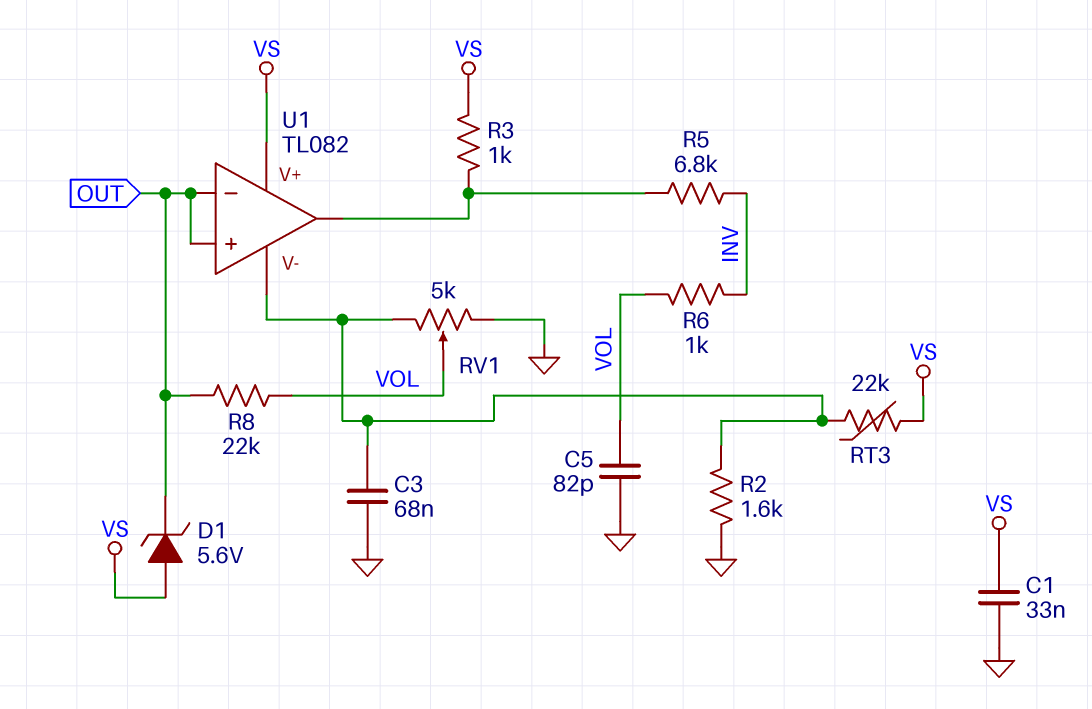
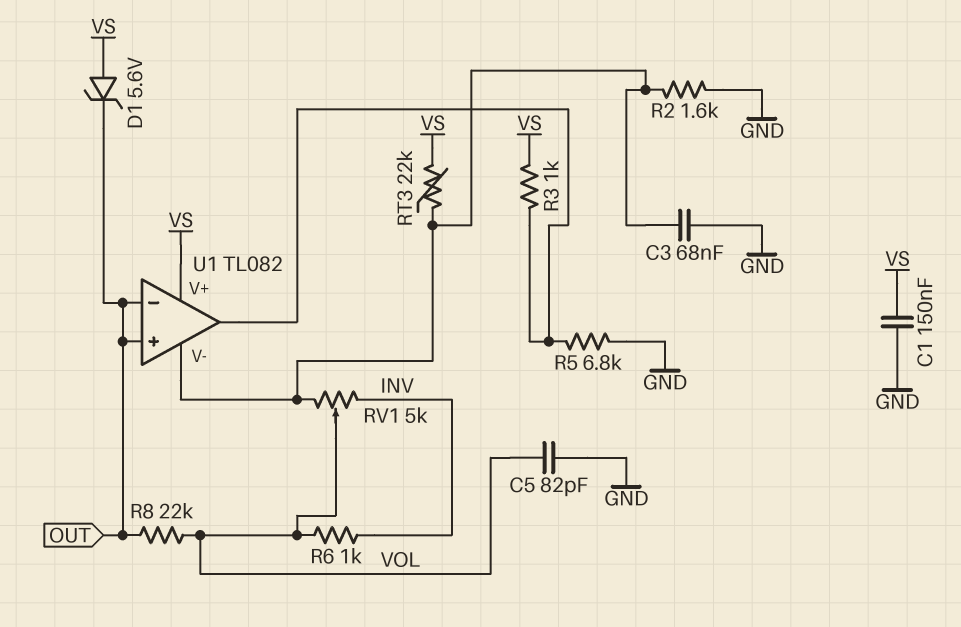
C1: 33nF (GND, VS) -> 150nF (GND, VS)
R5: 6.8k (INV, U1/out) -> 6.8k (GND, U1/out)
RV1: 5k (GND, U1/V-, wiper VOL) -> 5k (INV, U1/V-, wiper VOL)

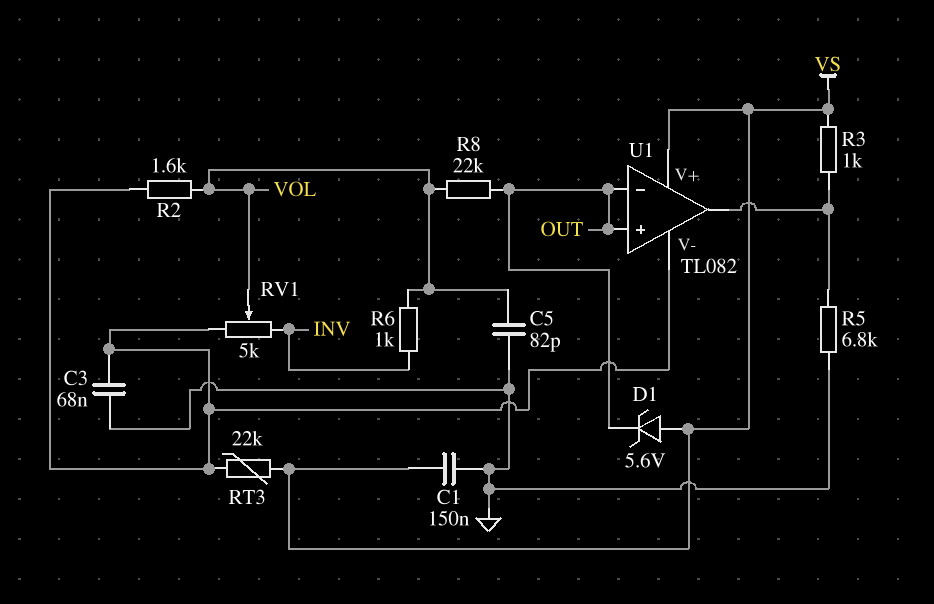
R2: 1.6k (GND, U1/V-) -> 1.6k (U1/V-, VOL)

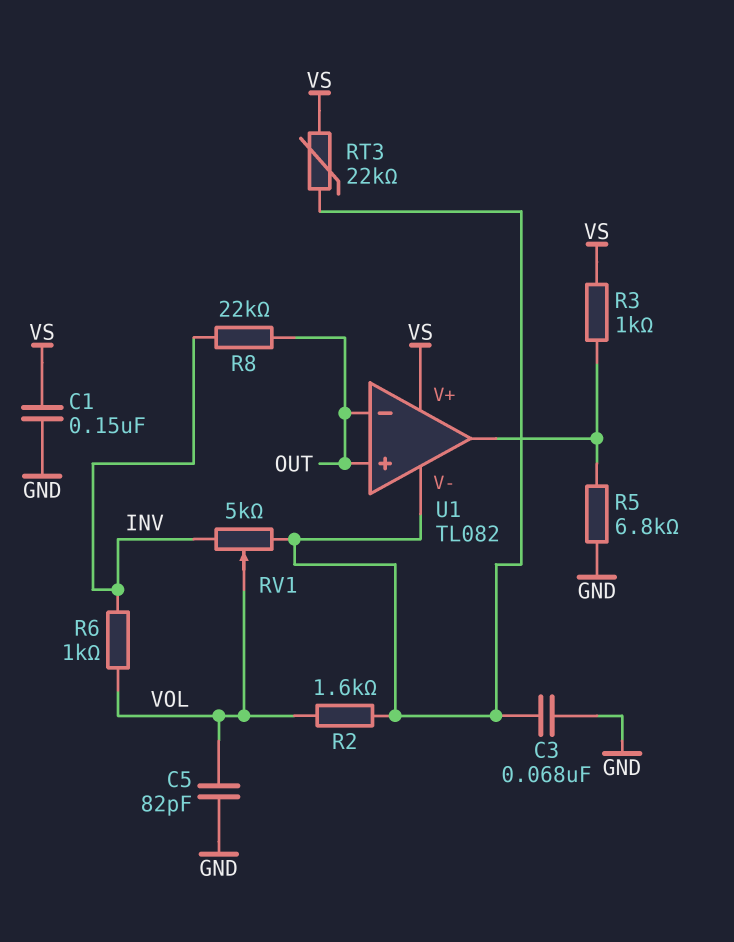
D1: zener 5.6V (A VS, K OUT) -> none
R8: 22k (OUT, VOL) -> 22k (INV, OUT)

